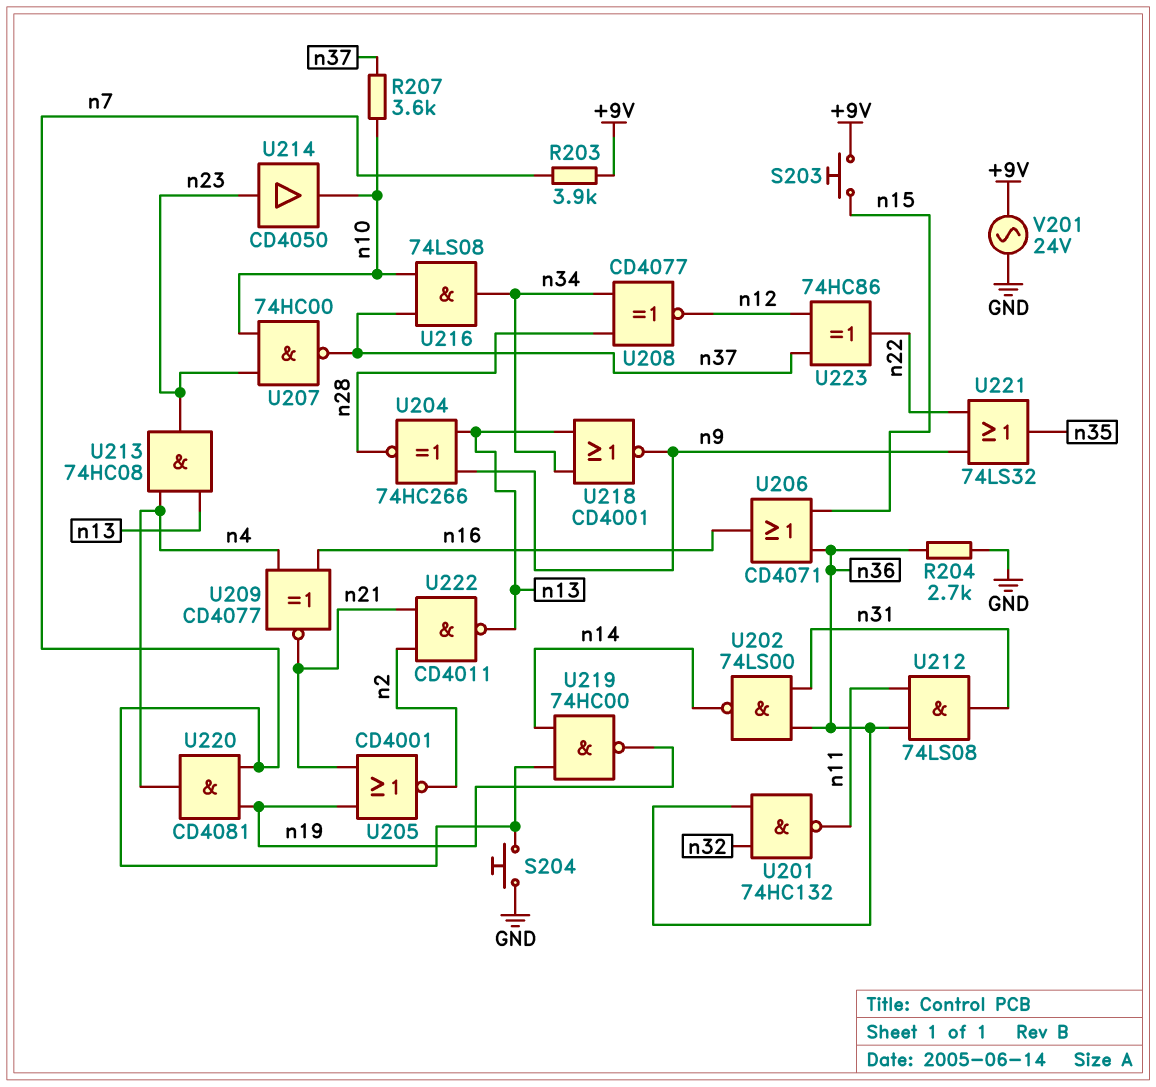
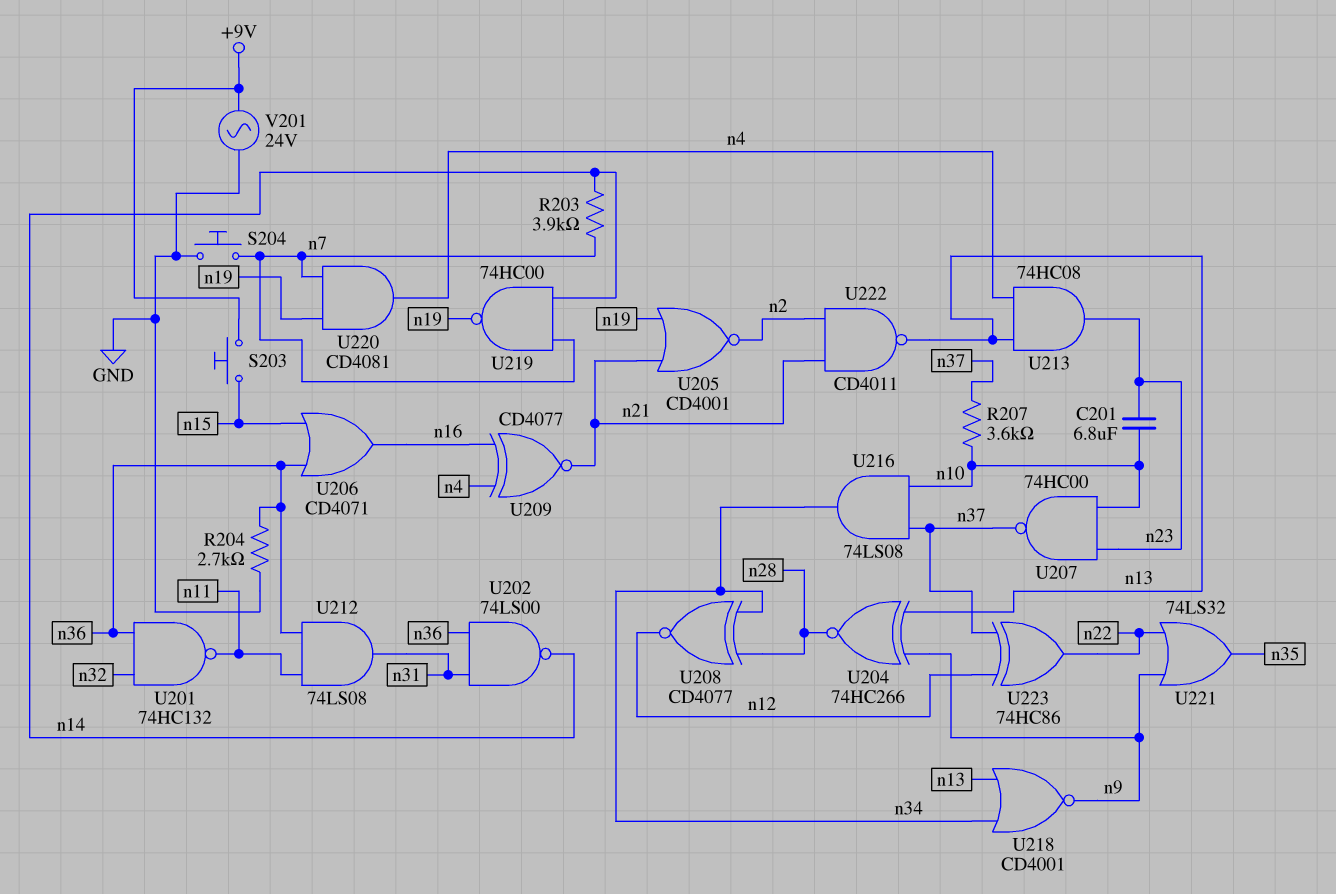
C201: none -> 6.8uF (n10, n23)
R203: 3.9k (+9V, n7) -> 3.9k (n7, n14)
U214: buffer CD4050 (in n23, out n10) -> none

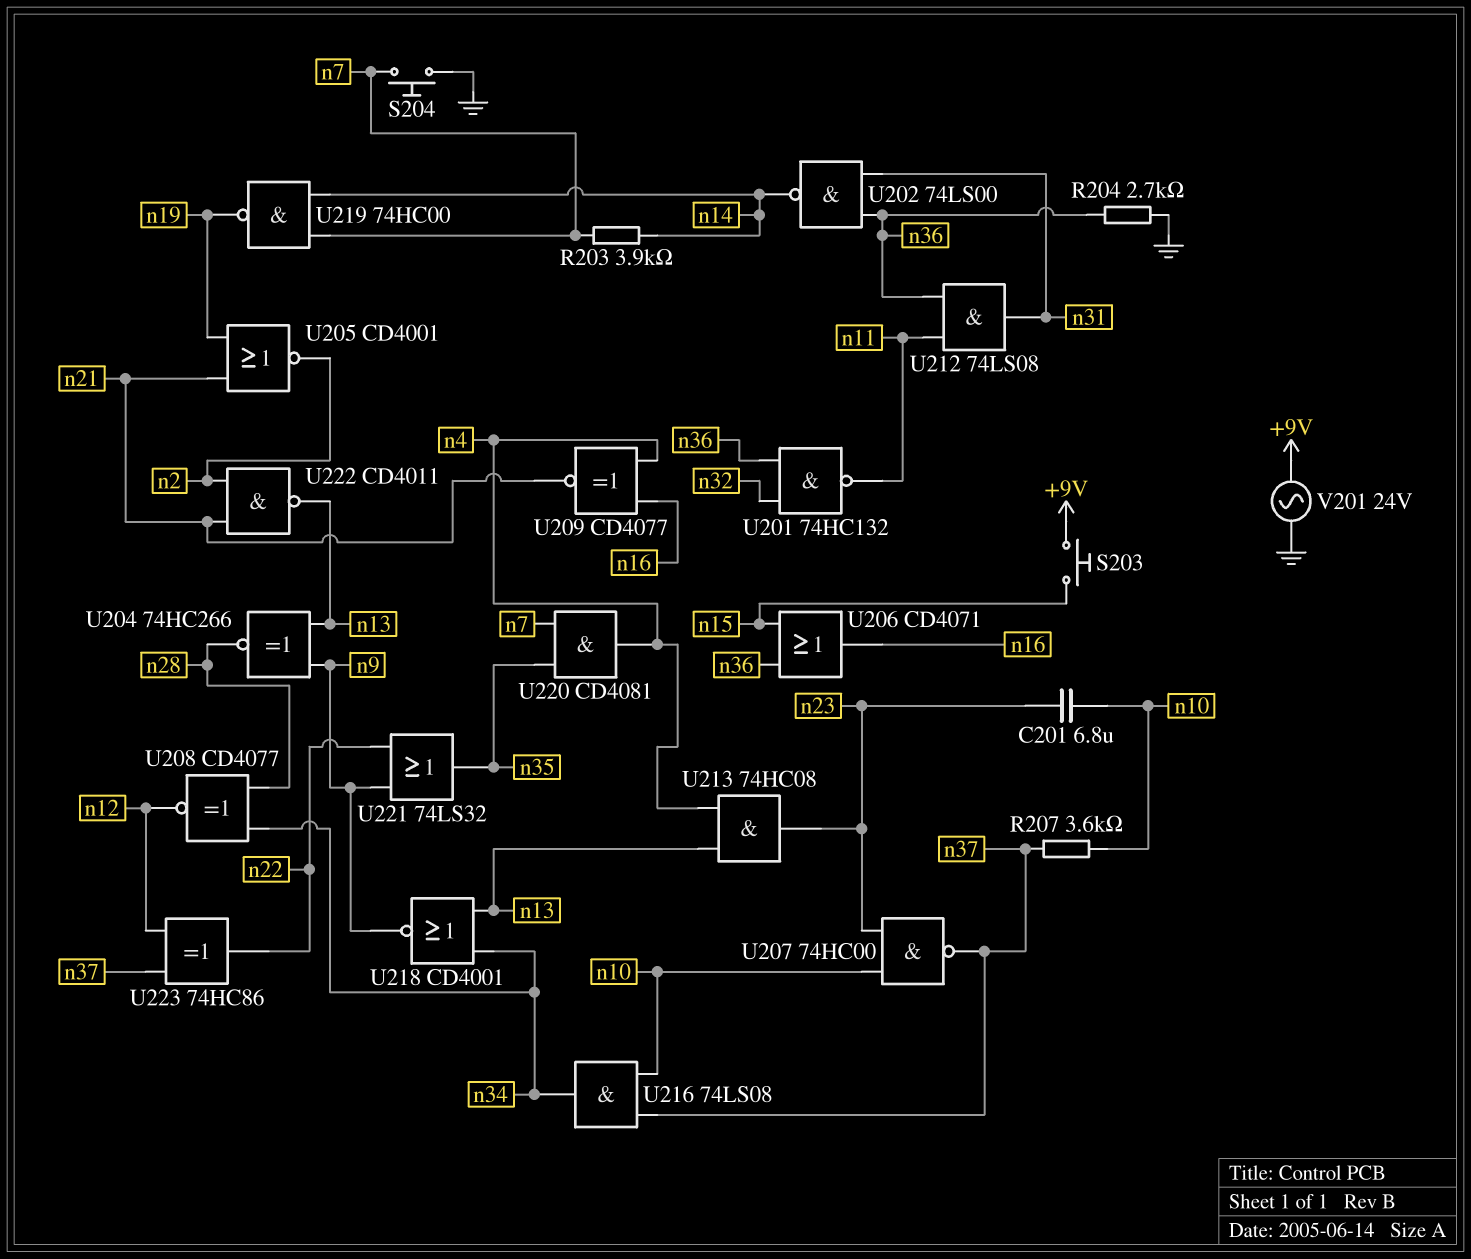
U220: AND CD4081 (in n7, in n19, out n4) -> AND CD4081 (in n7, in n35, out n4)

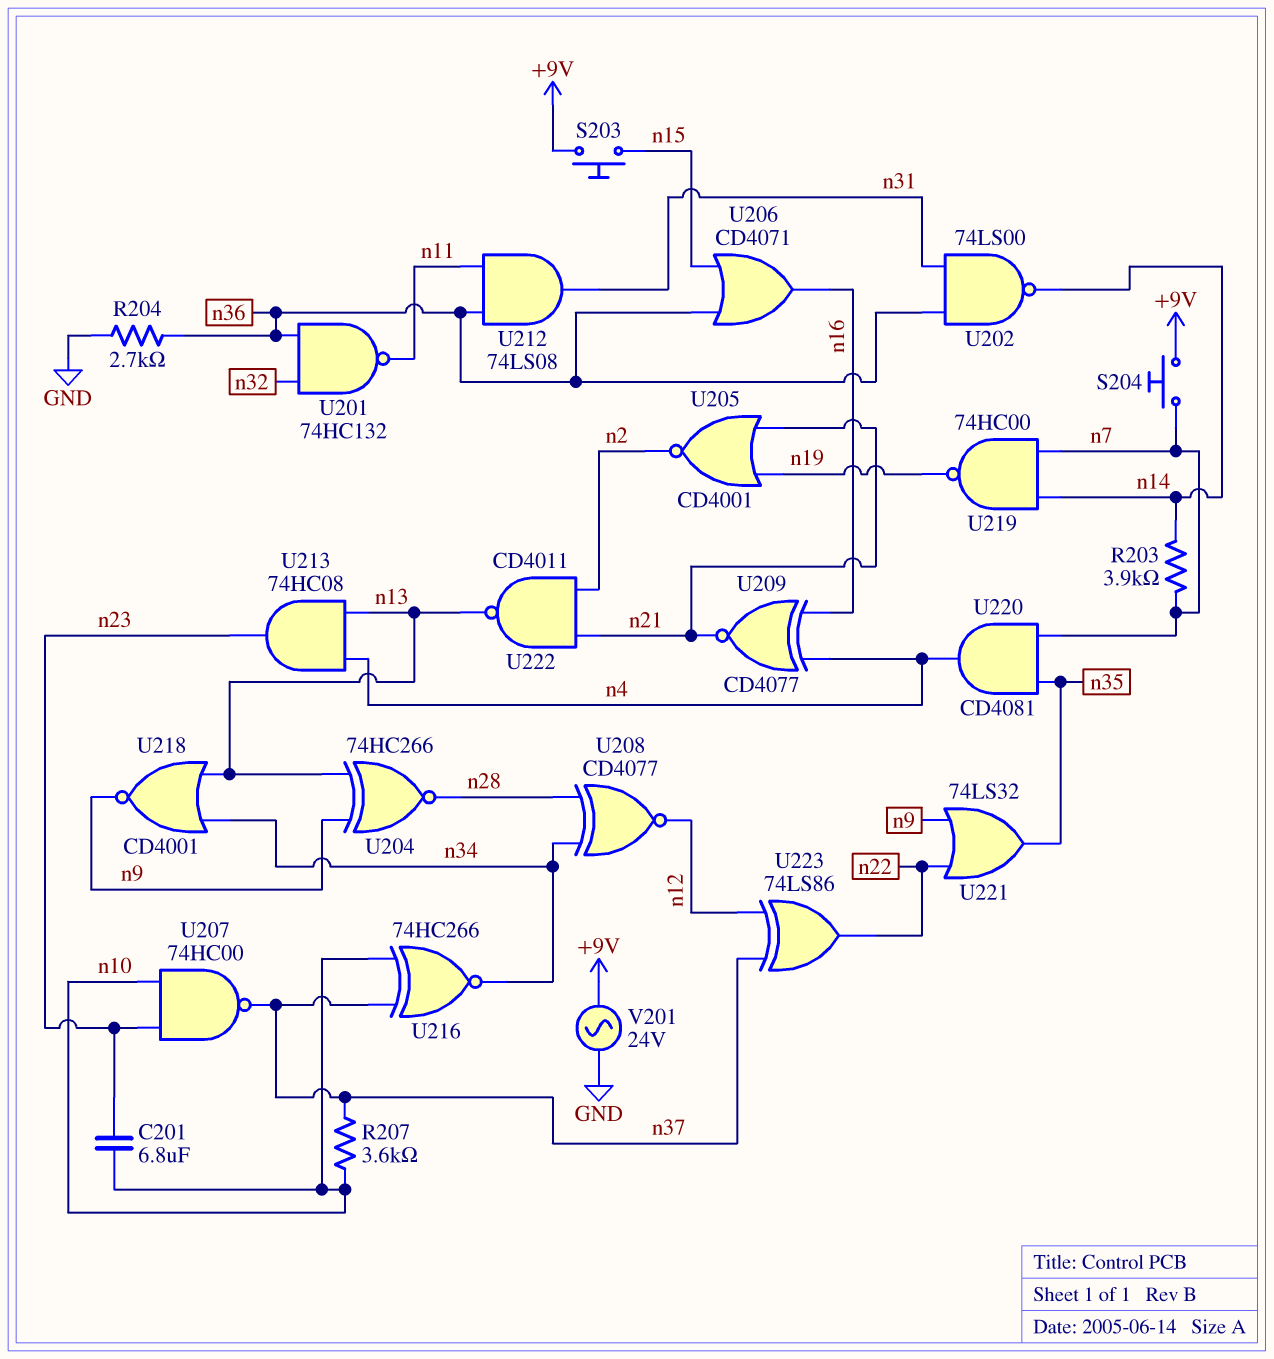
S204: button (GND, n7) -> button (+9V, n7)
U216: AND 74LS08 (in n10, in n37, out n34) -> XNOR 74HC266 (in n10, in n37, out n34)
U223: XOR 74HC86 (in n12, in n37, out n22) -> XOR 74LS86 (in n12, in n37, out n22)

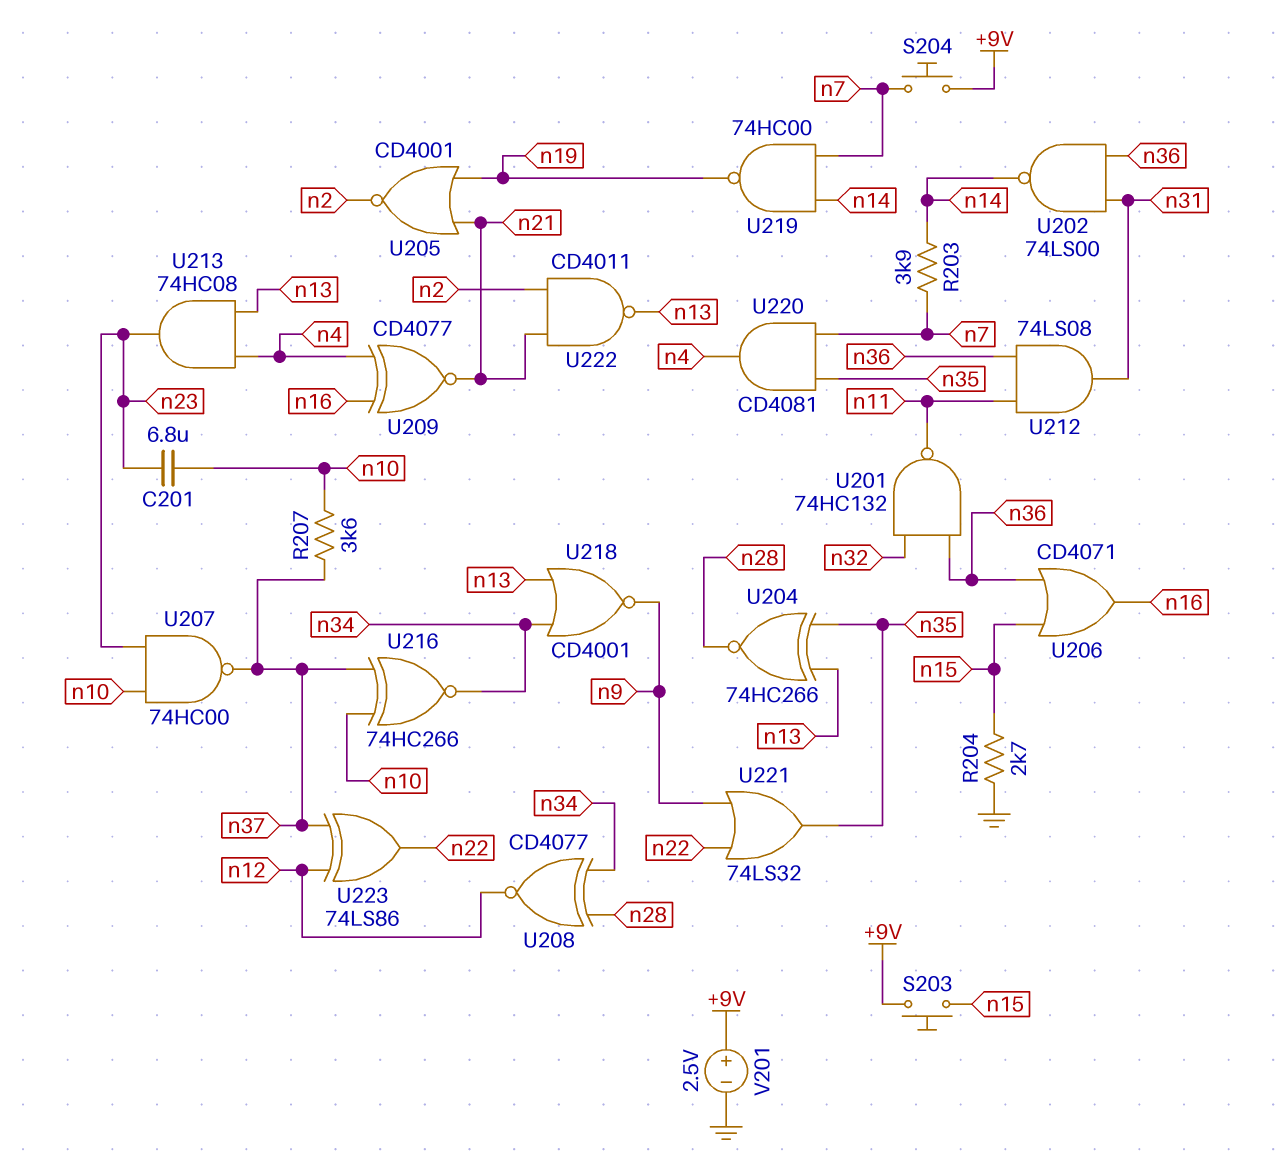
R204: 2.7k (GND, n36) -> 2.7k (GND, n15)
U204: XNOR 74HC266 (in n9, in n13, out n28) -> XNOR 74HC266 (in n13, in n35, out n28)
V201: AC 24V (+9V, GND) -> 2.5V (plus +9V, minus GND)

